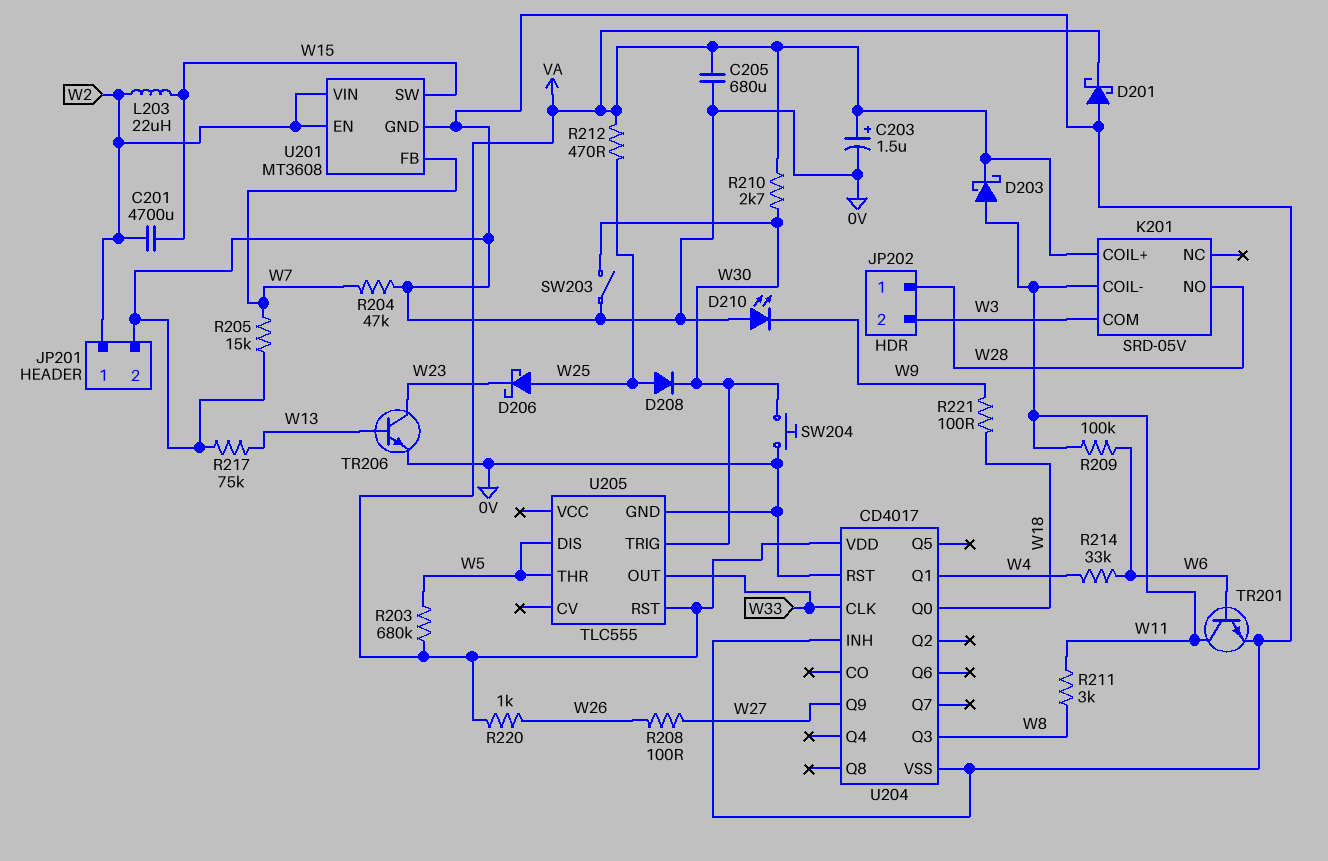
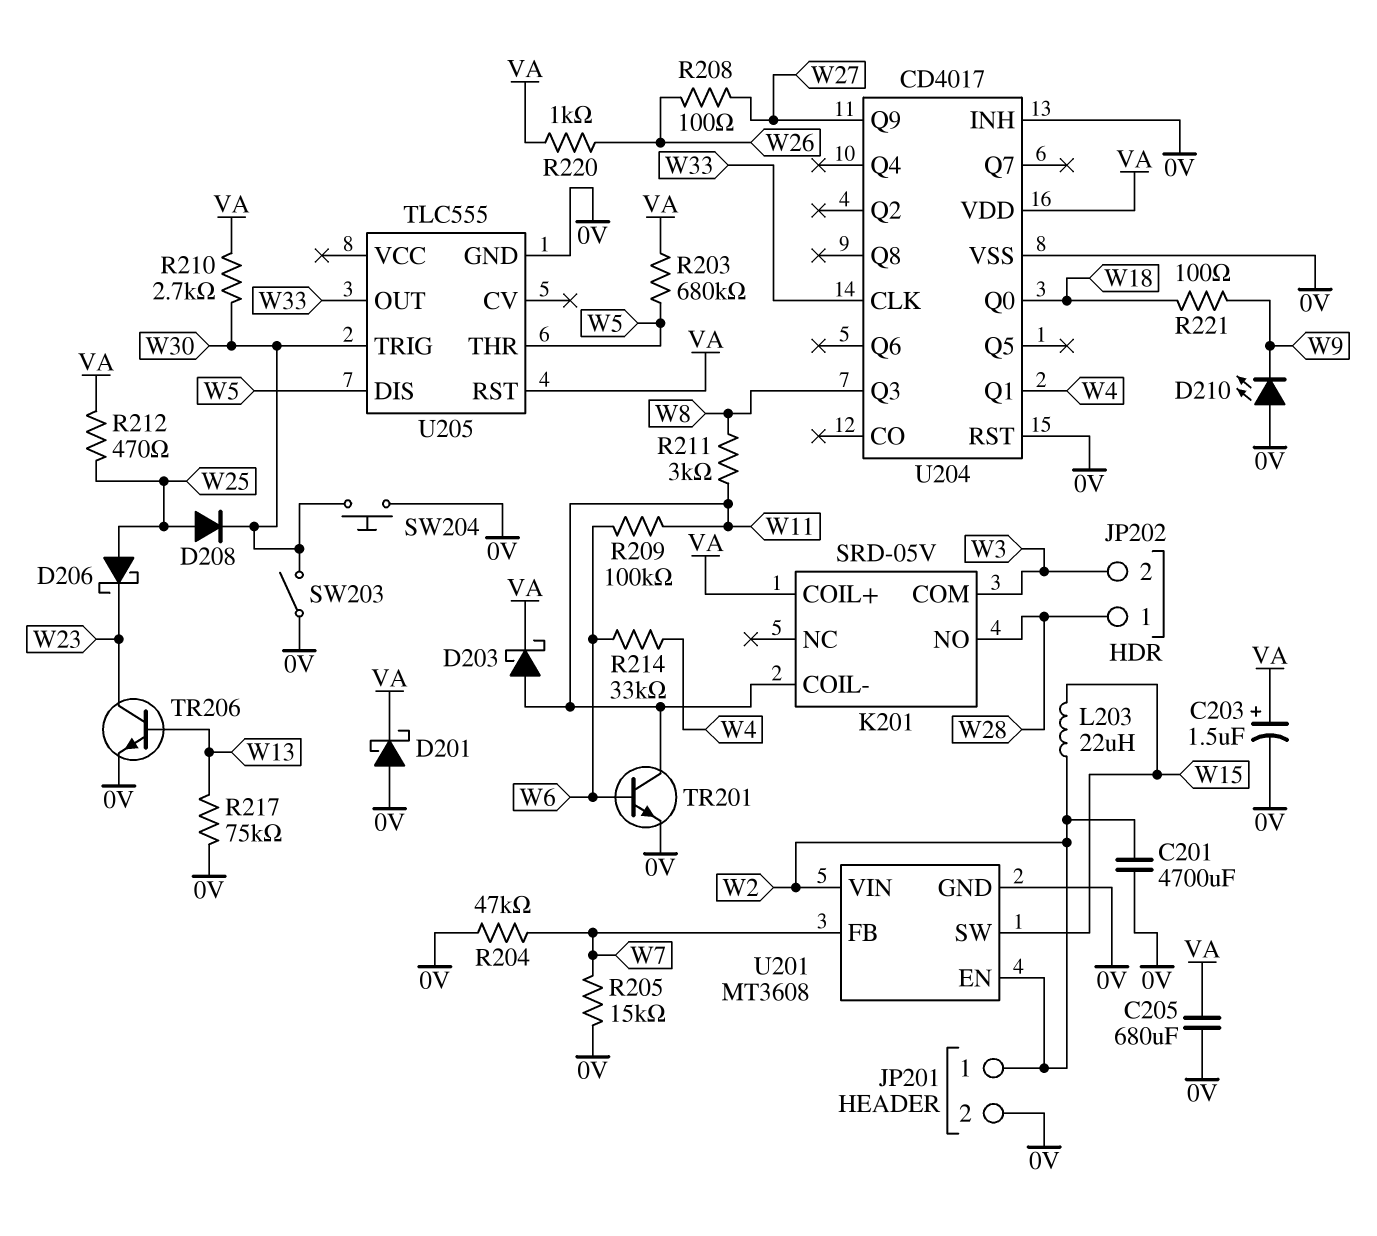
C201: 4700uF (W2, W15) -> 4700uF (0V, W2)

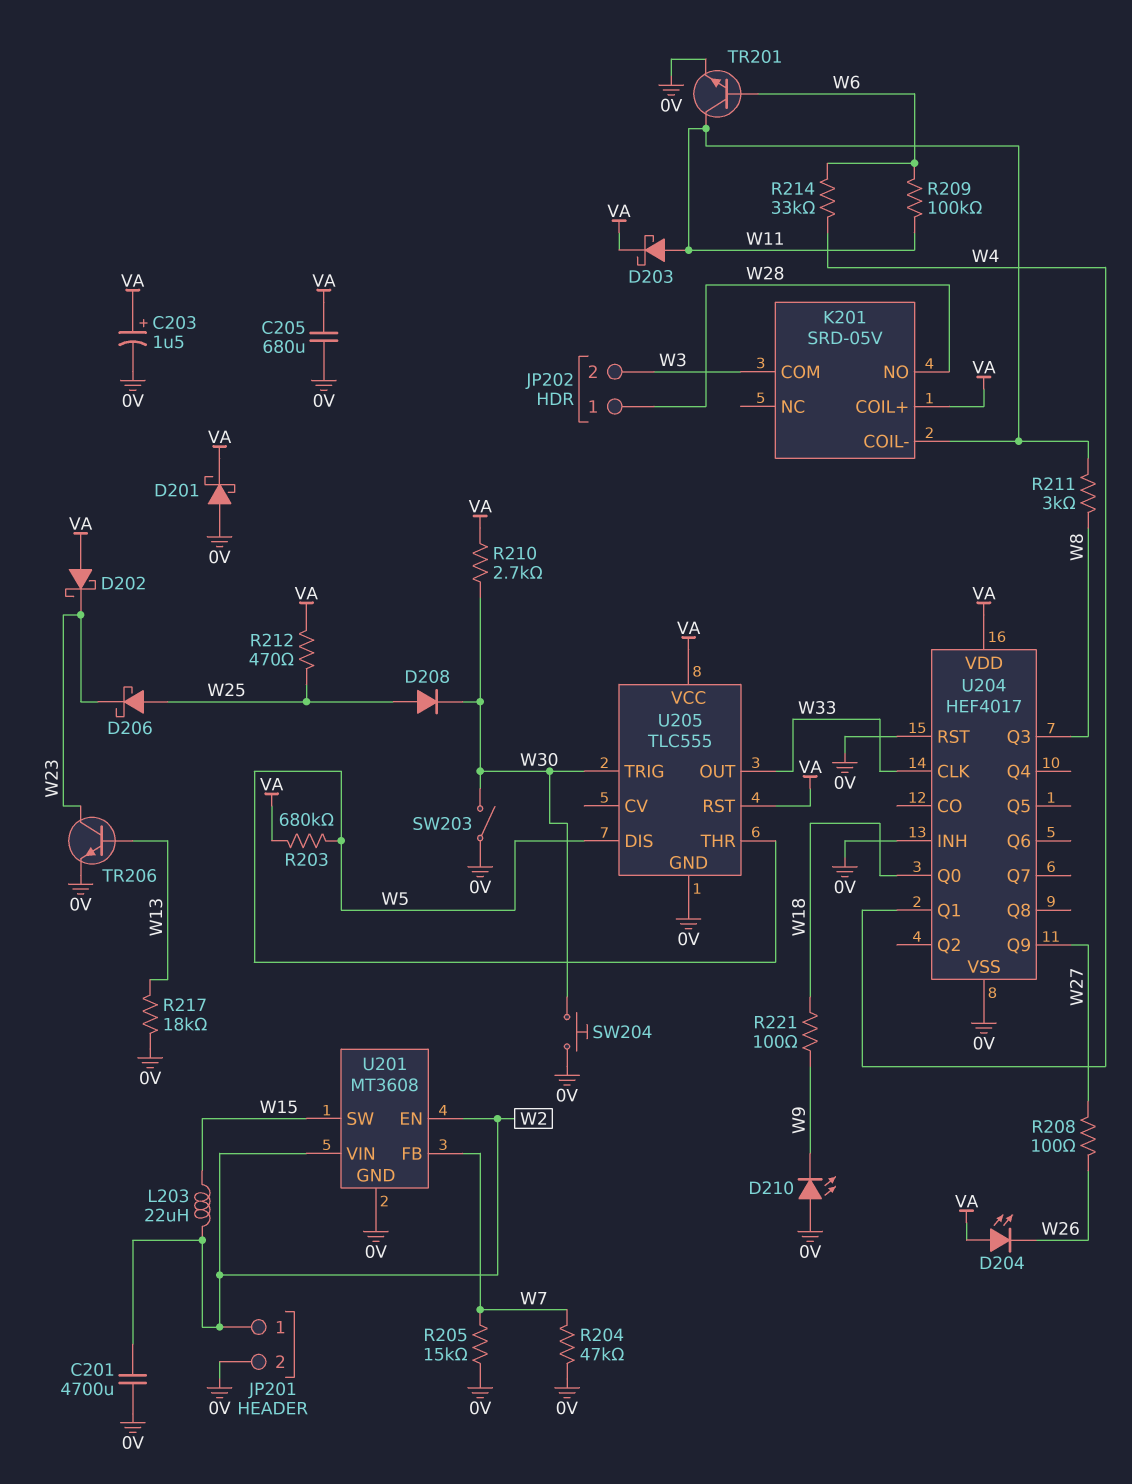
D202: none -> schottky (A VA, K W23)
D204: none -> LED (A VA, K W26)
R217: 75k (0V, W13) -> 18k (0V, W13)
R220: 1k (VA, W26) -> none
U204: CD4017 -> HEF4017
U205 pin VCC: none -> VA

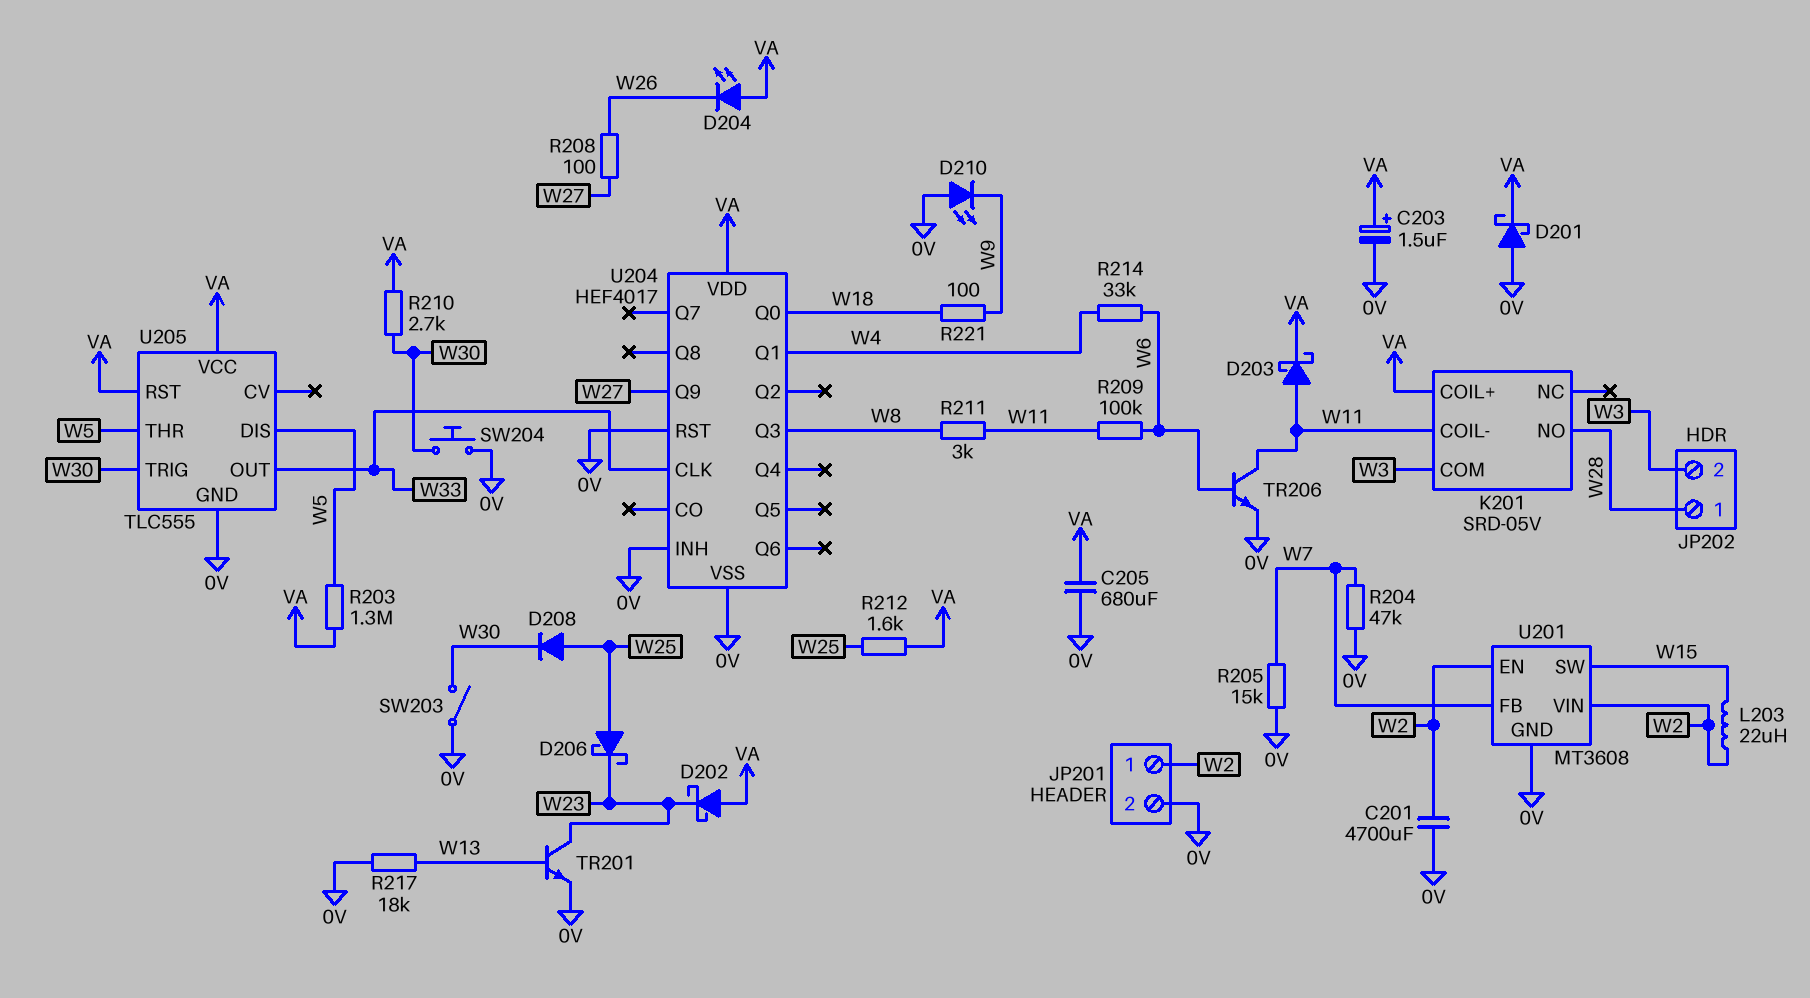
R203: 680k (VA, W5) -> 1.3M (VA, W5)
R212: 470 (VA, W25) -> 1.6k (VA, W25)
TR201: NPN (B W6, C W11, E 0V) -> NPN (B W13, C W23, E 0V)
TR206: NPN (B W13, C W23, E 0V) -> NPN (B W6, C W11, E 0V)

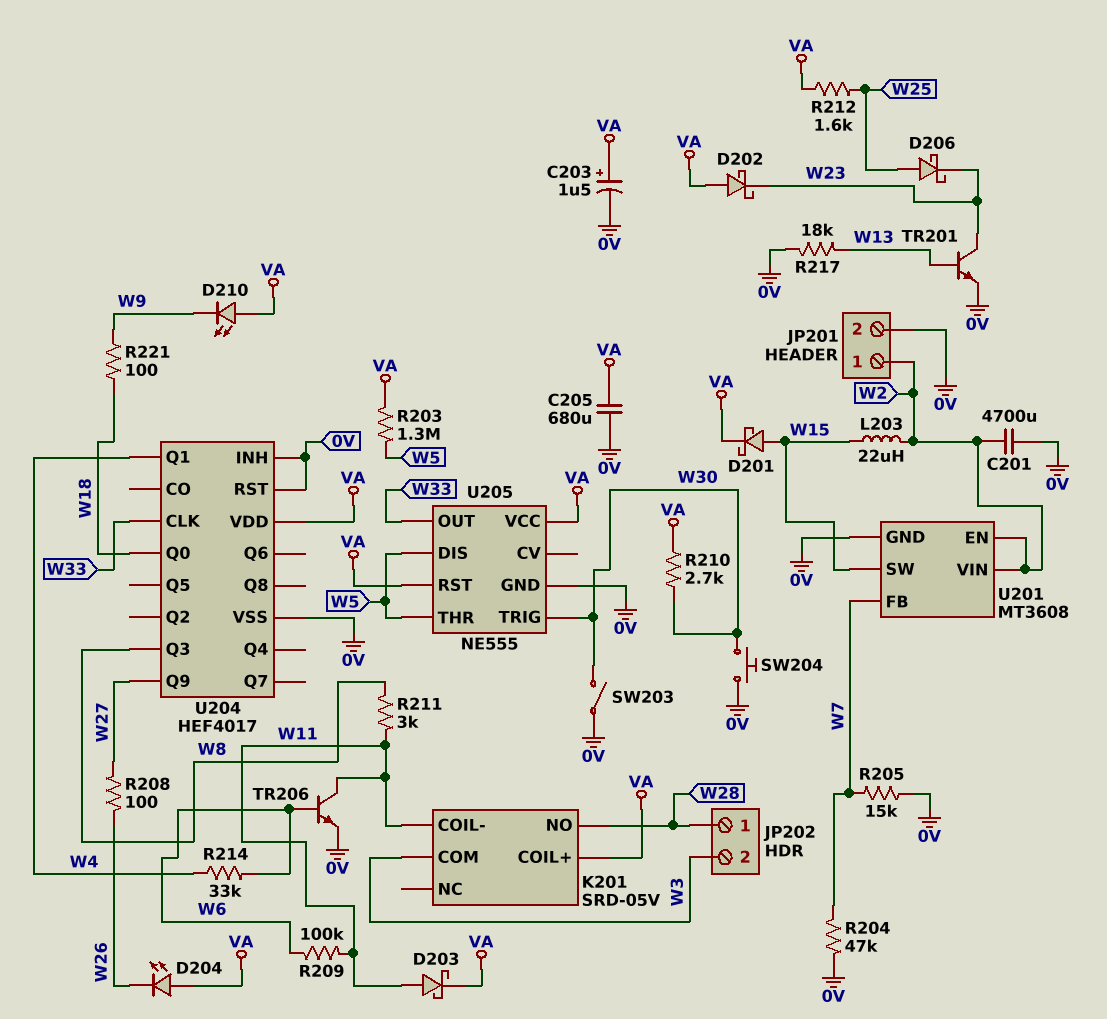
D201: schottky (A 0V, K VA) -> schottky (A W15, K VA)
D208: diode (A W25, K W30) -> none
D210: LED (A 0V, K W9) -> LED (A VA, K W9)
U205: TLC555 -> NE555

